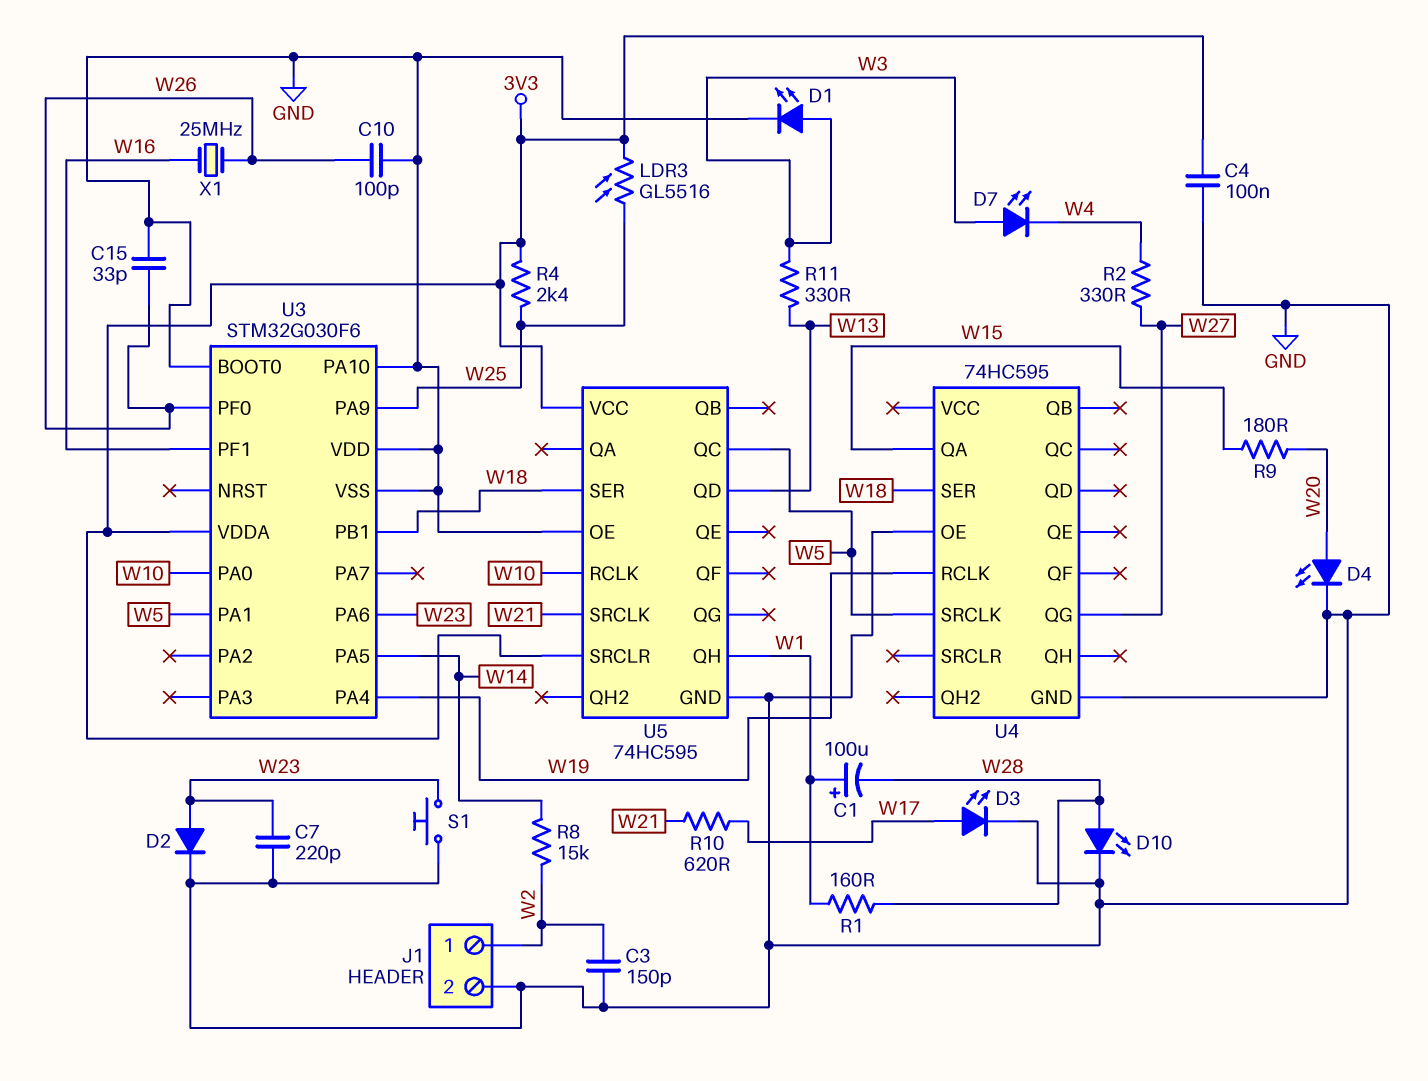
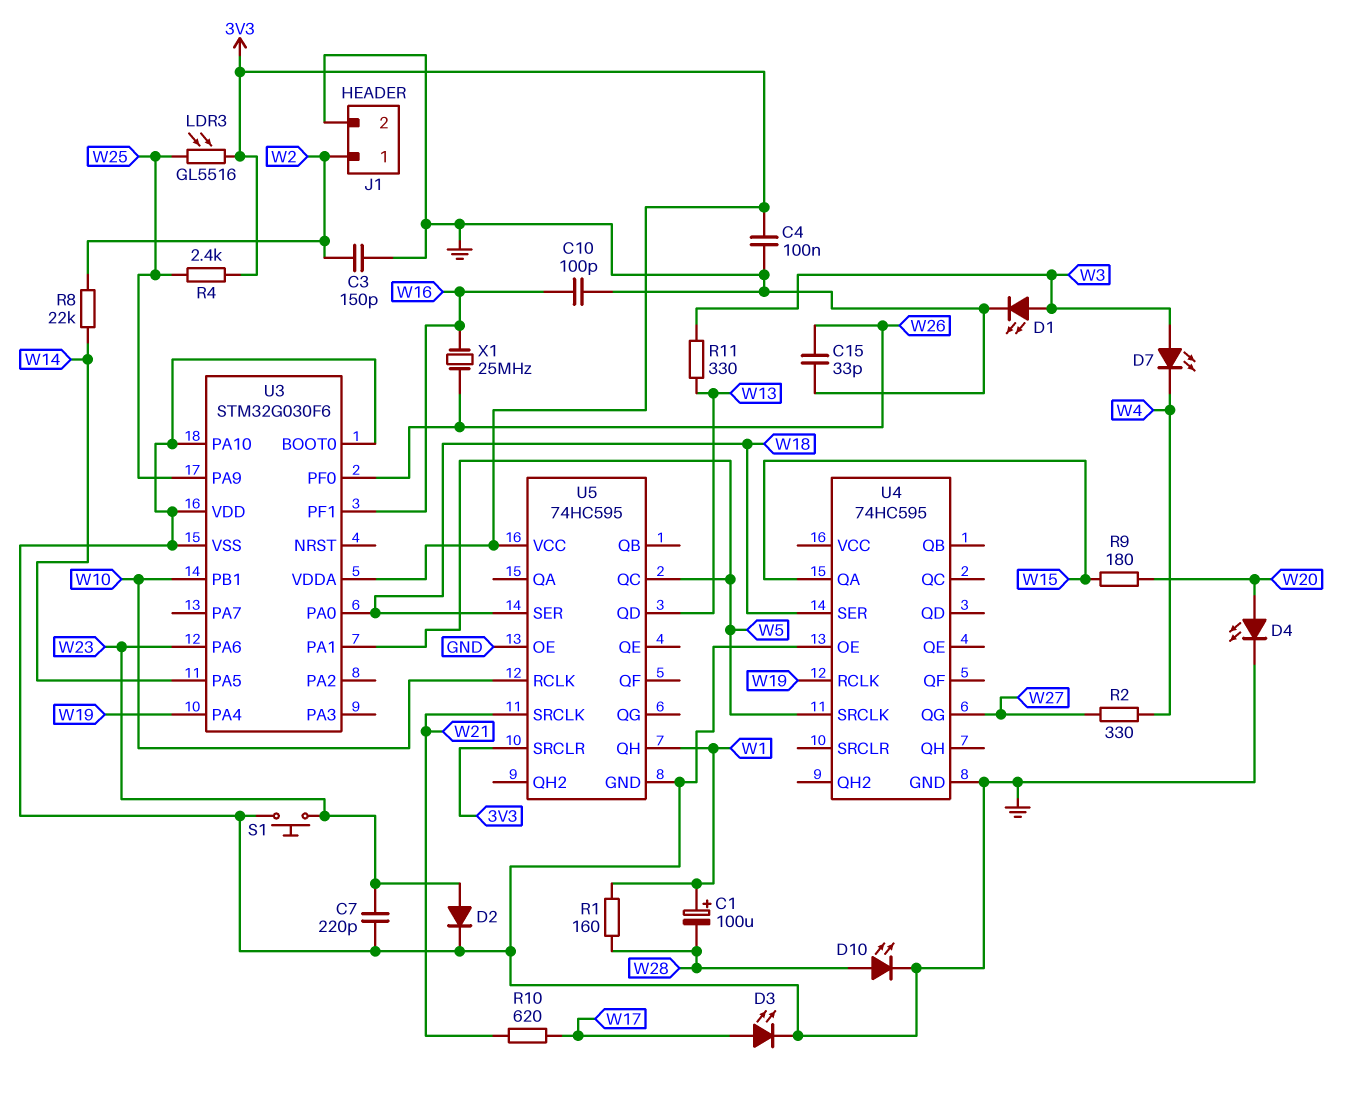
C10: 100pF (GND, W26) -> 100pF (GND, W16)
R8: 15k (W2, W14) -> 22k (W2, W14)
U3 pin PA0: W10 -> W18
U3 pin PB1: W18 -> W10

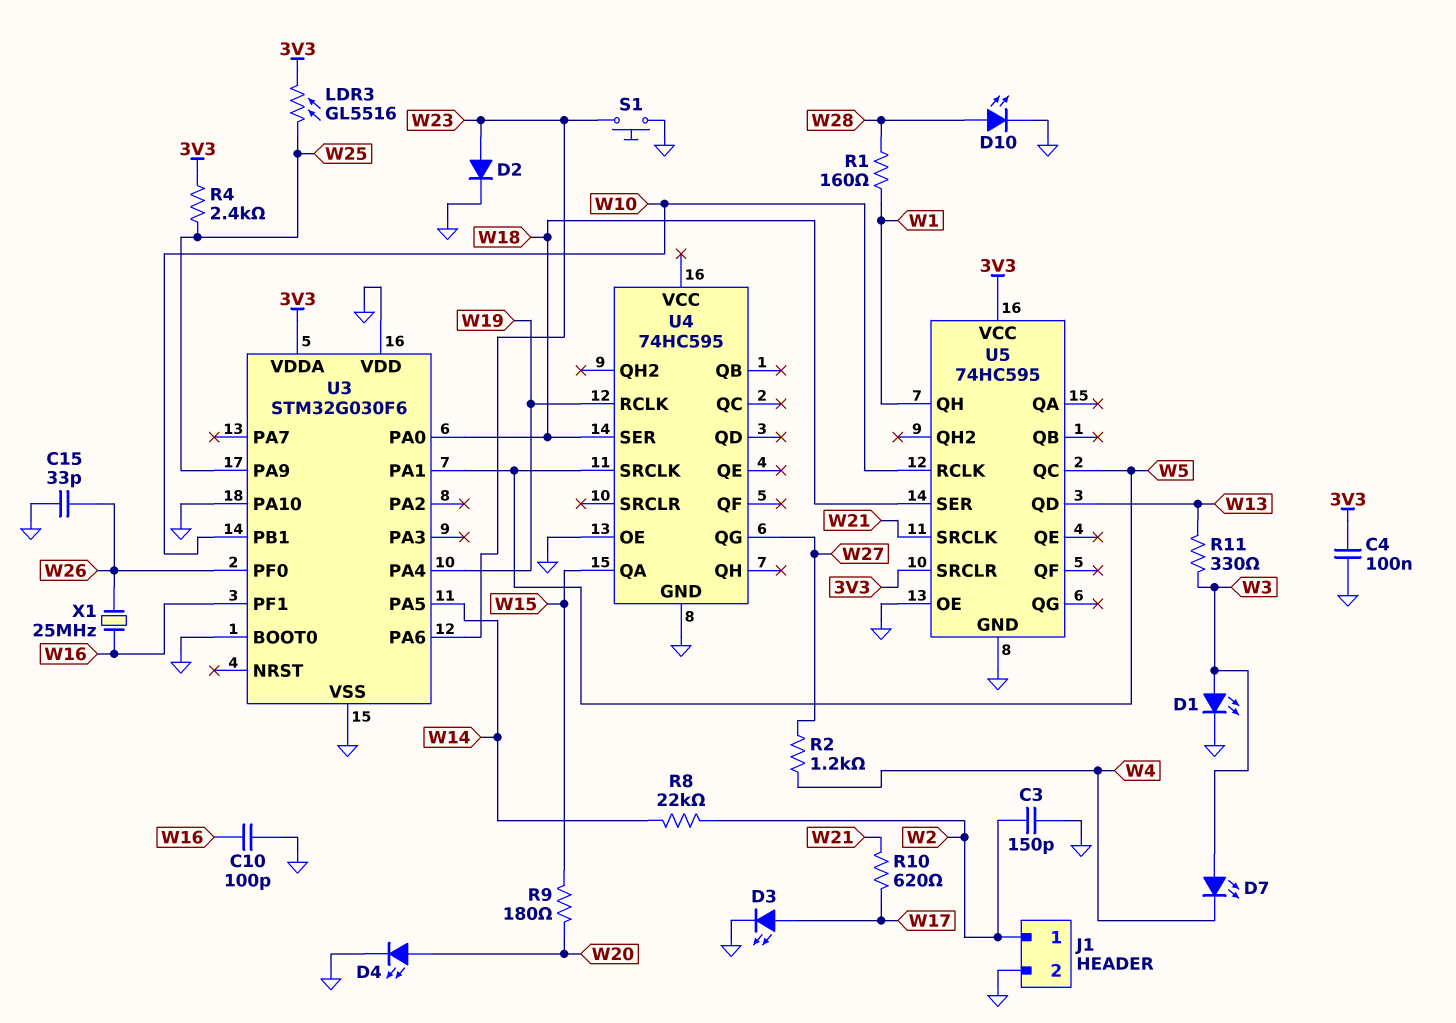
C1: 100uF (plus W1, minus W28) -> none
C7: 220pF (GND, W23) -> none
R2: 330 (W4, W27) -> 1.2k (W4, W27)

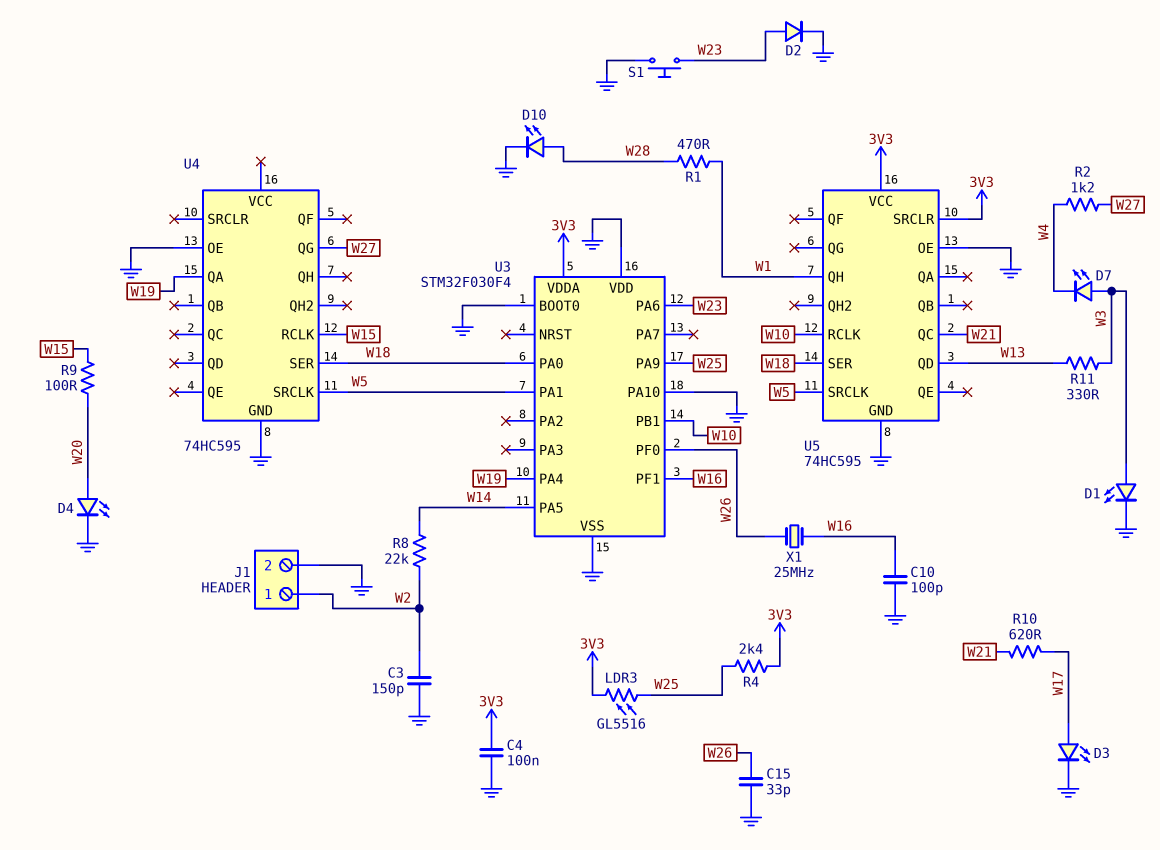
R1: 160 (W1, W28) -> 470 (W1, W28)
R9: 180 (W15, W20) -> 100 (W15, W20)
U3: STM32G030F6 -> STM32F030F4
U4 pin QA: W15 -> W19
U4 pin RCLK: W19 -> W15
U5 pin QC: W5 -> W21
U5 pin SRCLK: W21 -> W5

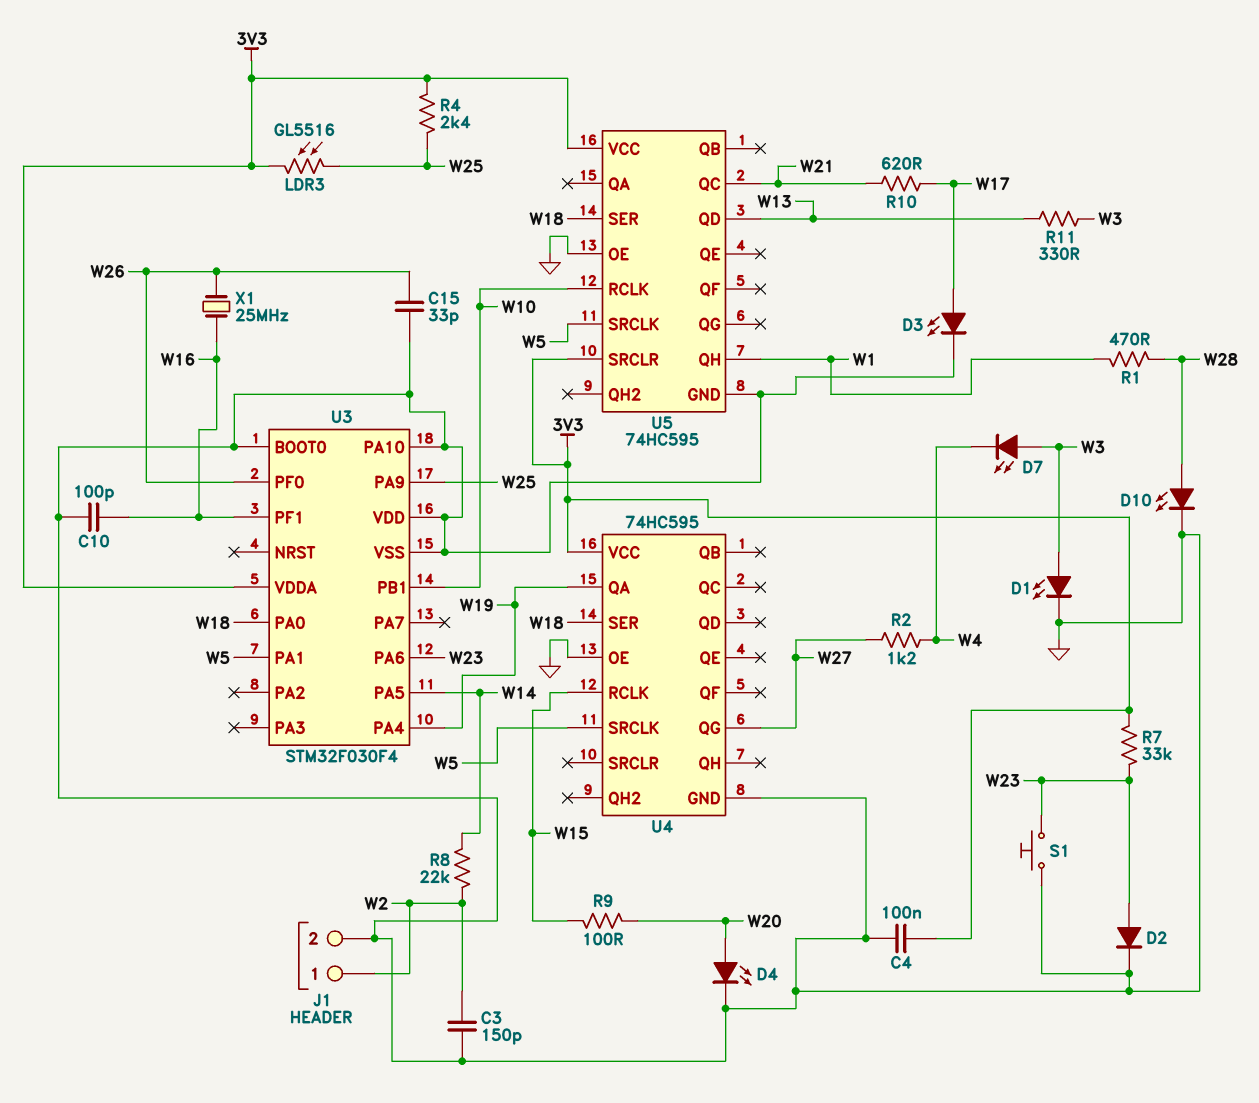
R7: none -> 33k (3V3, W23)
U4 pin VCC: none -> 3V3

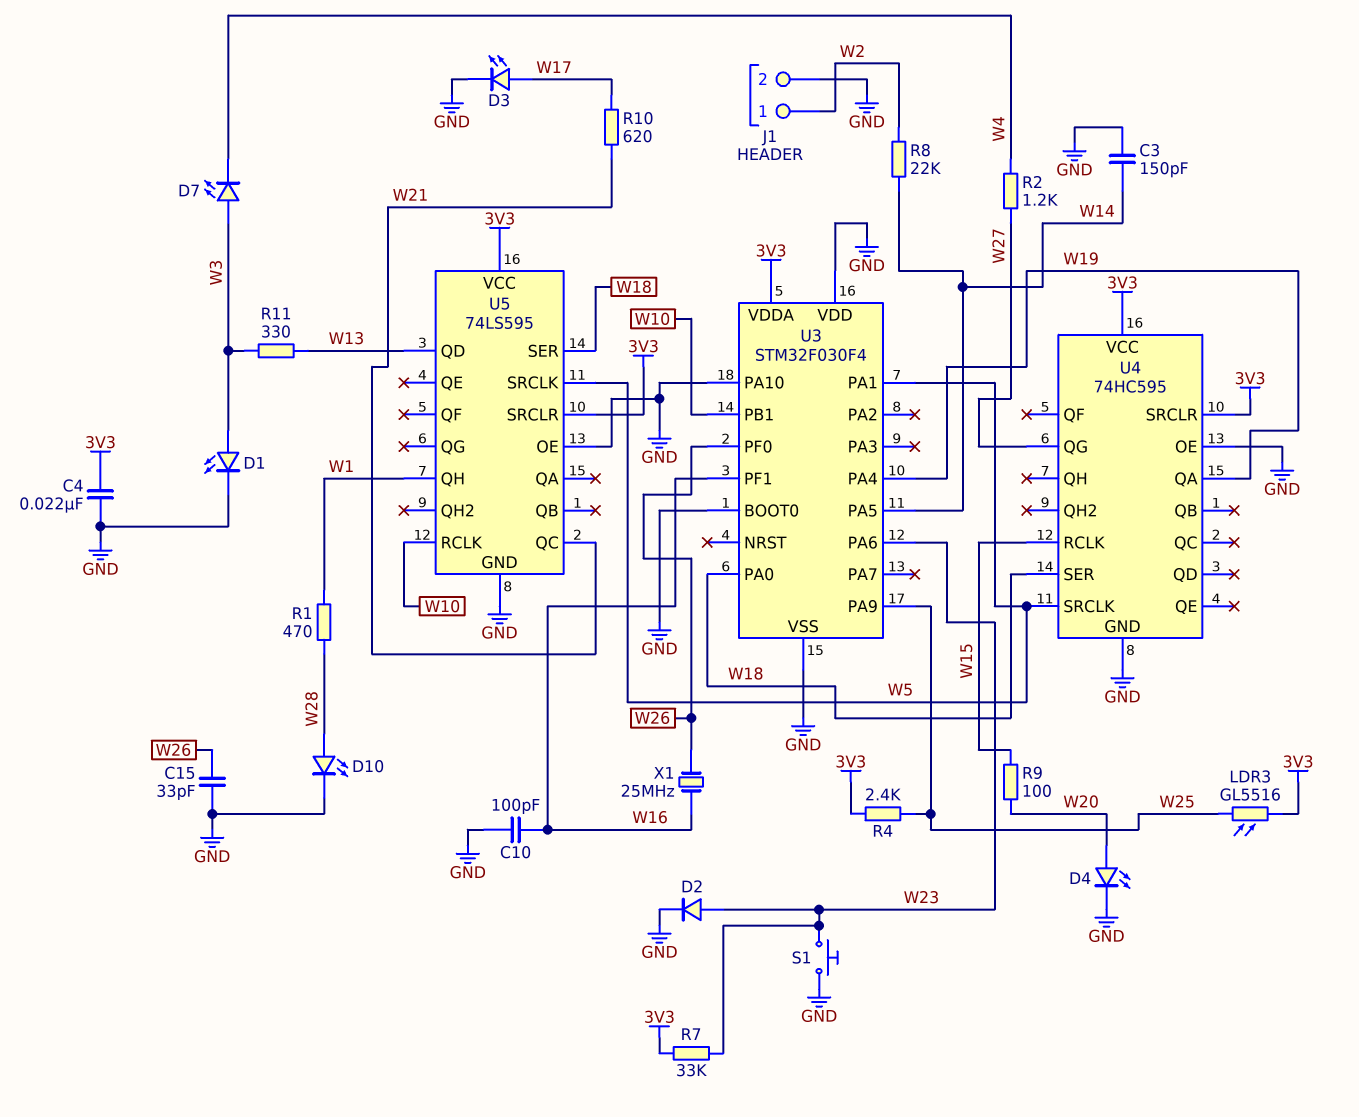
C3: 150pF (GND, W2) -> 150pF (GND, W14)
C4: 100nF (3V3, GND) -> 22nF (3V3, GND)
U4 pin SRCLR: none -> 3V3
U5: 74HC595 -> 74LS595

